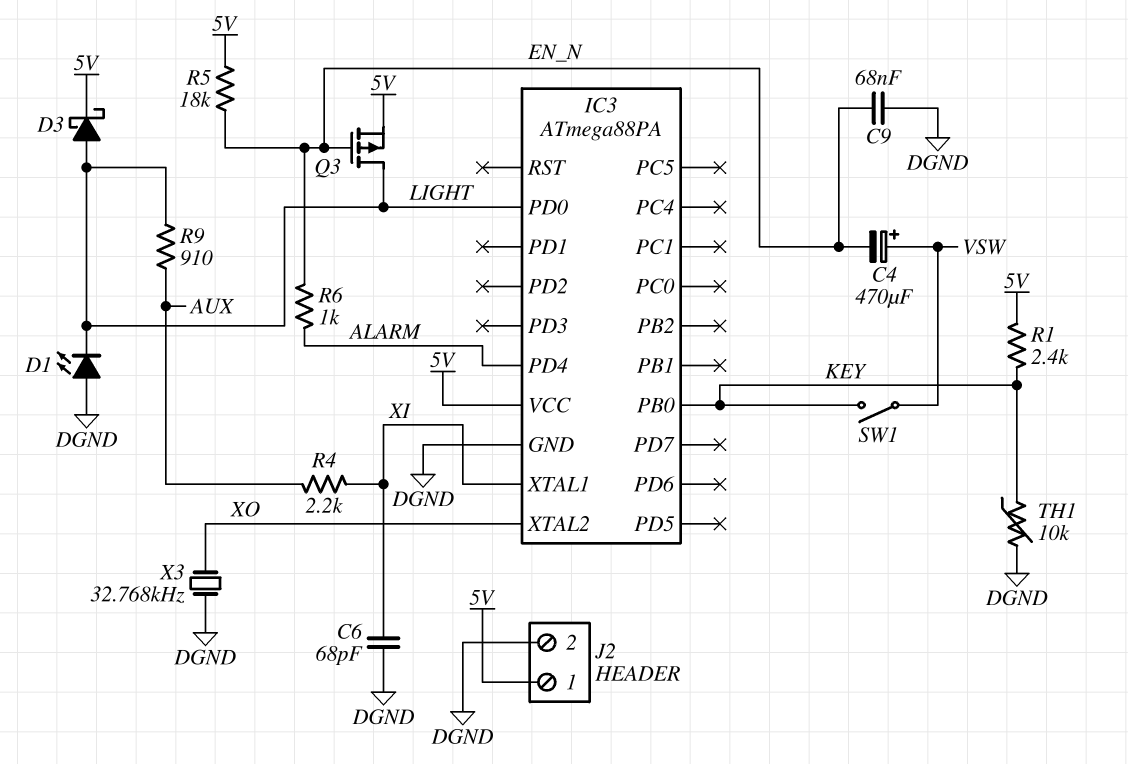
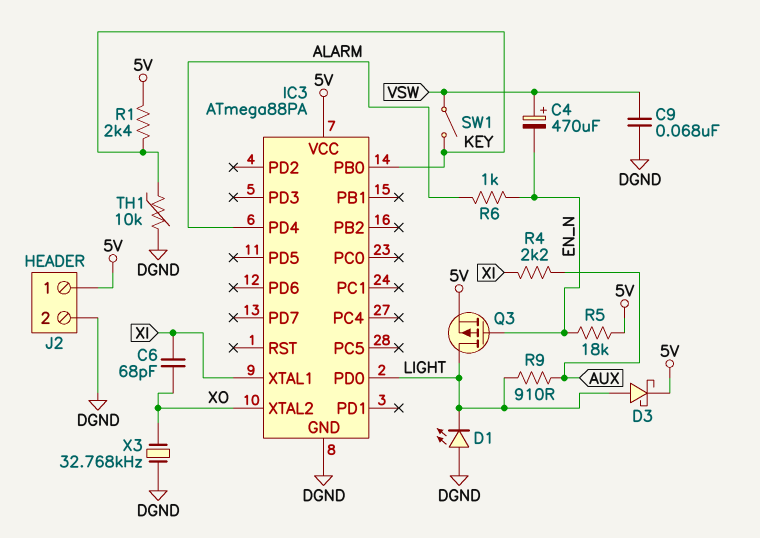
C6: 68pF (DGND, XI) -> 68pF (XI, XO)
C9: 68nF (DGND, EN_N) -> 68nF (DGND, VSW)

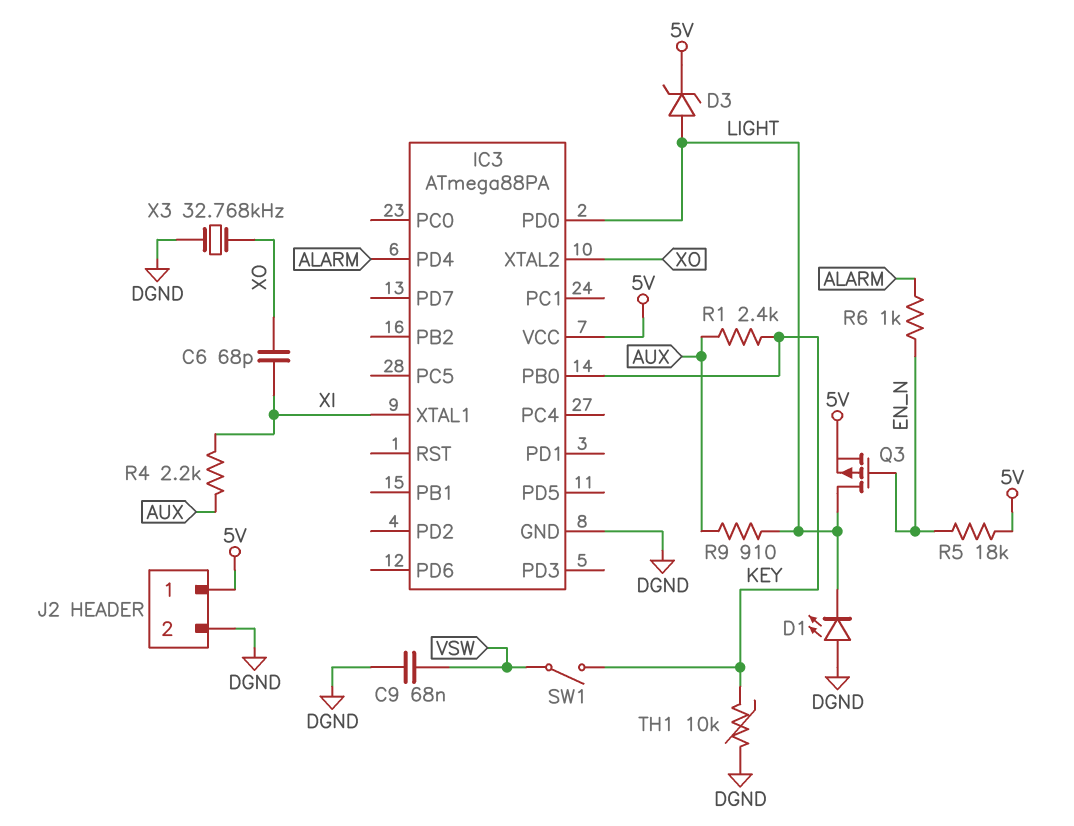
C4: 470uF (plus VSW, minus EN_N) -> none
D3: schottky (A LIGHT, K 5V) -> zener (A LIGHT, K 5V)
R1: 2.4k (5V, KEY) -> 2.4k (AUX, KEY)

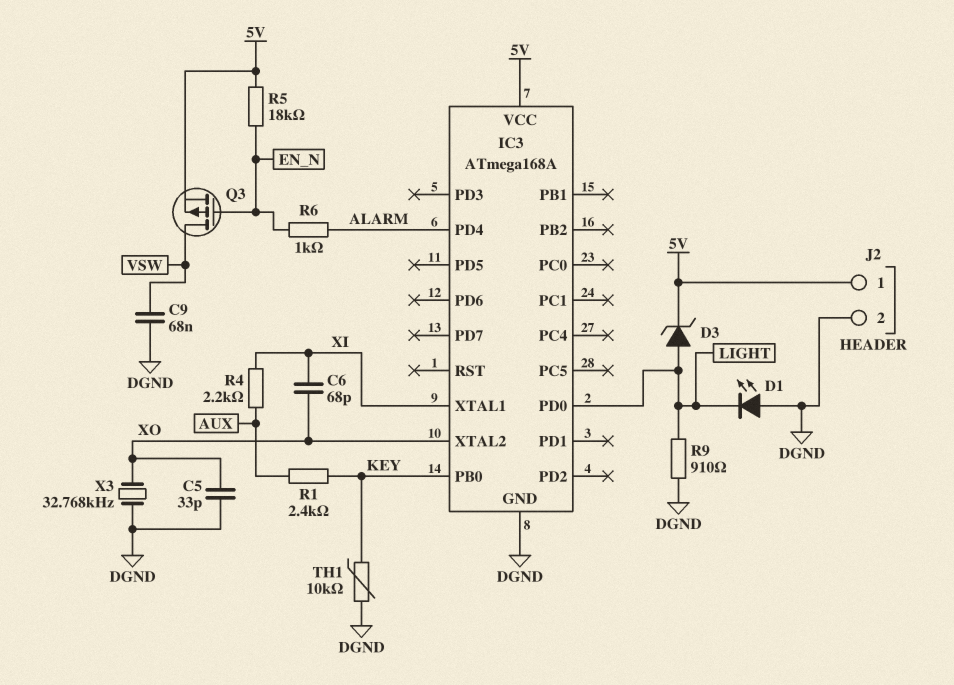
C5: none -> 33pF (DGND, XO)
IC3: ATmega88PA -> ATmega168A
Q3: PMOS (G EN_N, D LIGHT, S 5V) -> PMOS (G EN_N, D VSW, S 5V)
R9: 910 (AUX, LIGHT) -> 910 (DGND, LIGHT)
SW1: switch (KEY, VSW) -> none

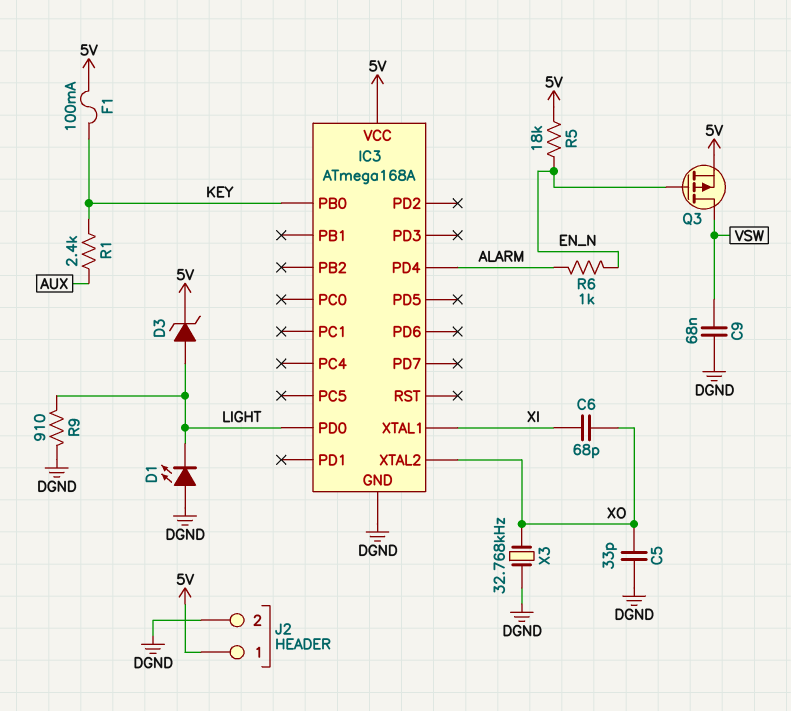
F1: none -> 100mA (5V, KEY)
R4: 2.2k (AUX, XI) -> none
TH1: 10k (DGND, KEY) -> none

